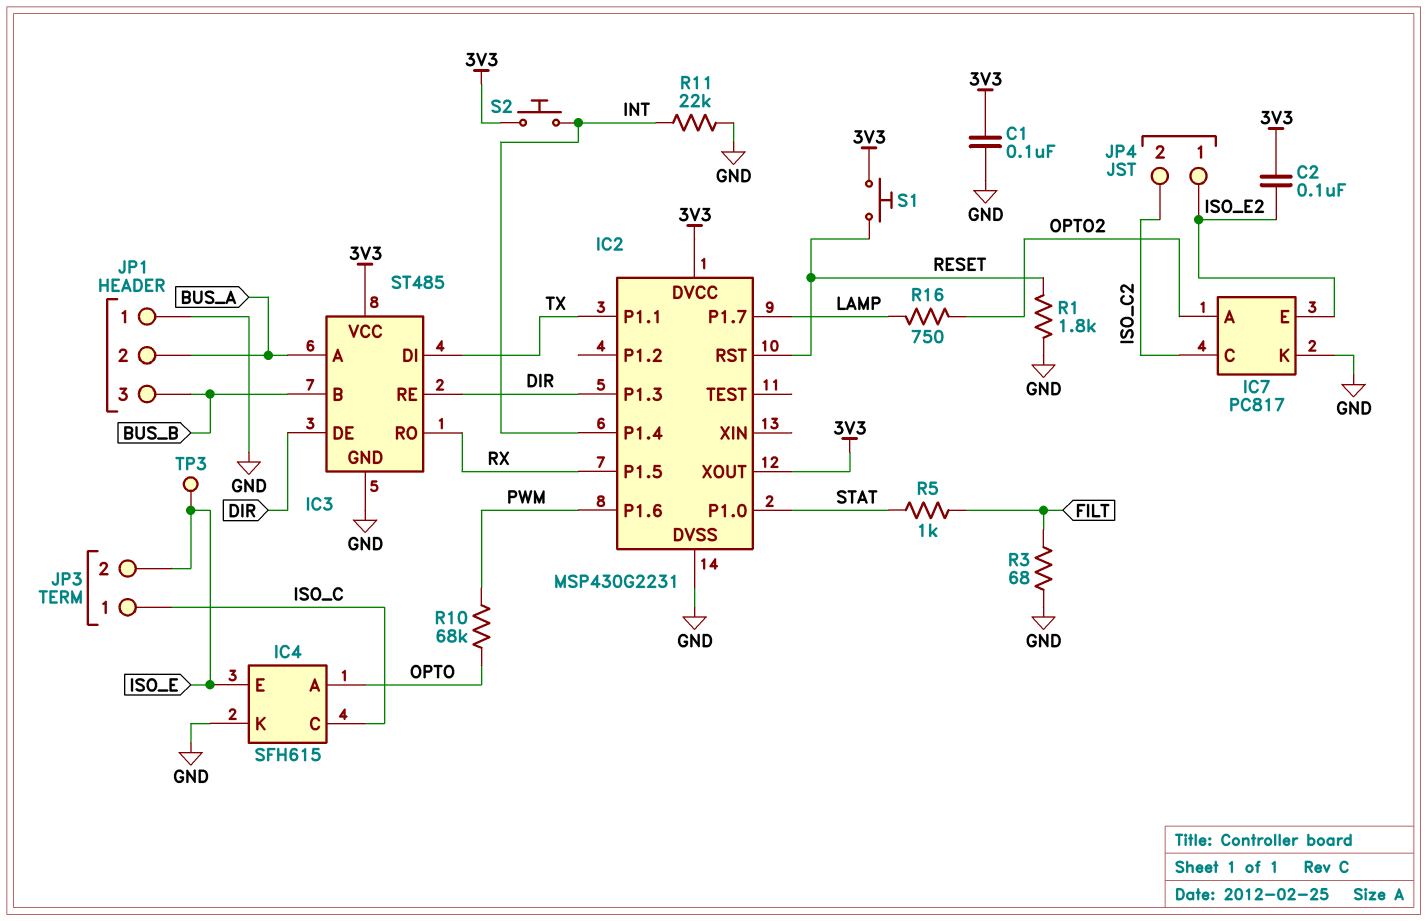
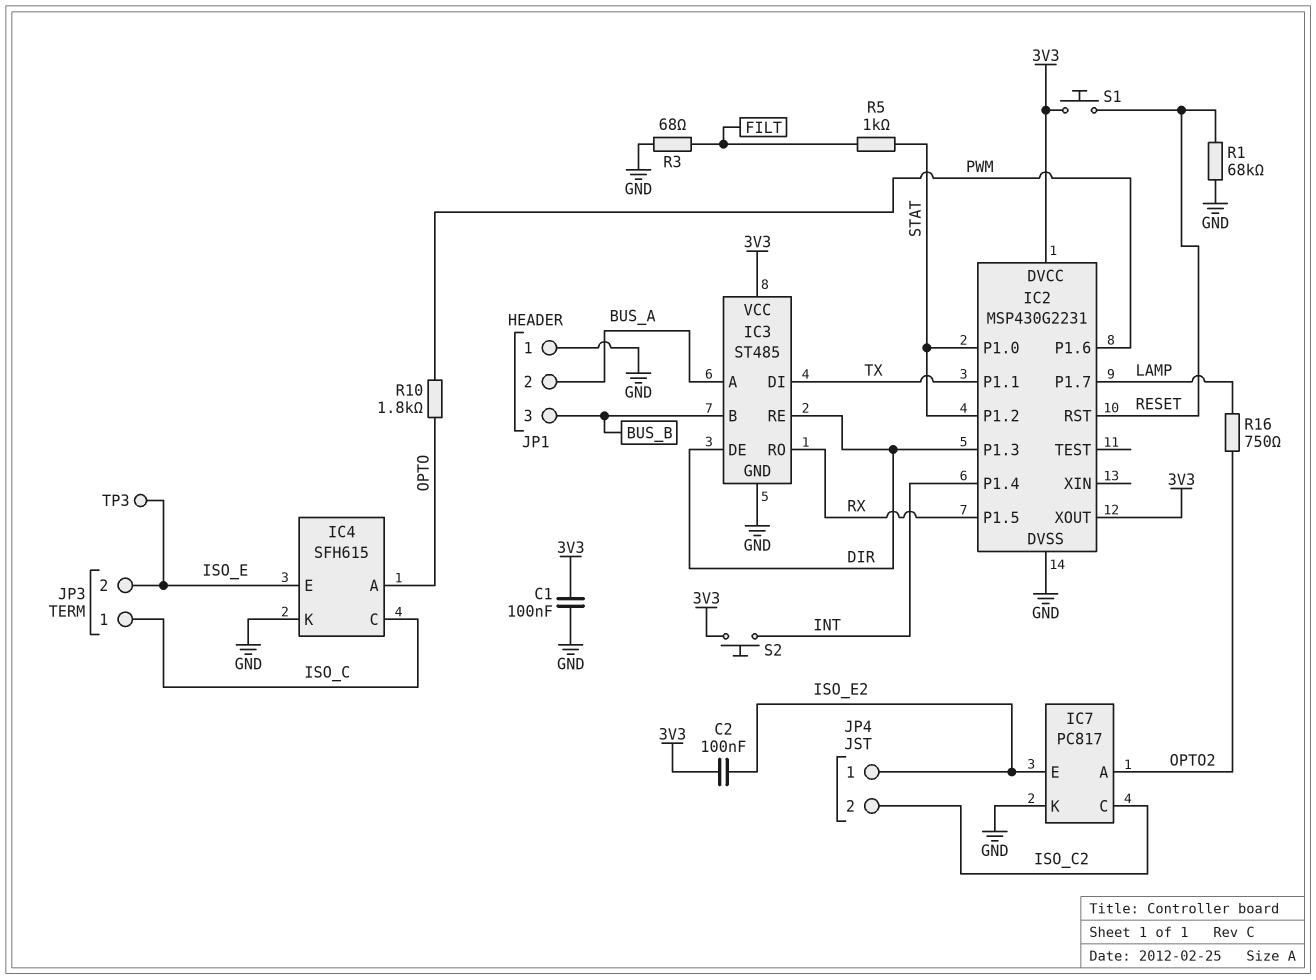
IC2 pin P1.2: none -> STAT
R1: 1.8k (GND, RESET) -> 68k (GND, RESET)
R10: 68k (OPTO, PWM) -> 1.8k (OPTO, PWM)
R11: 22k (GND, INT) -> none

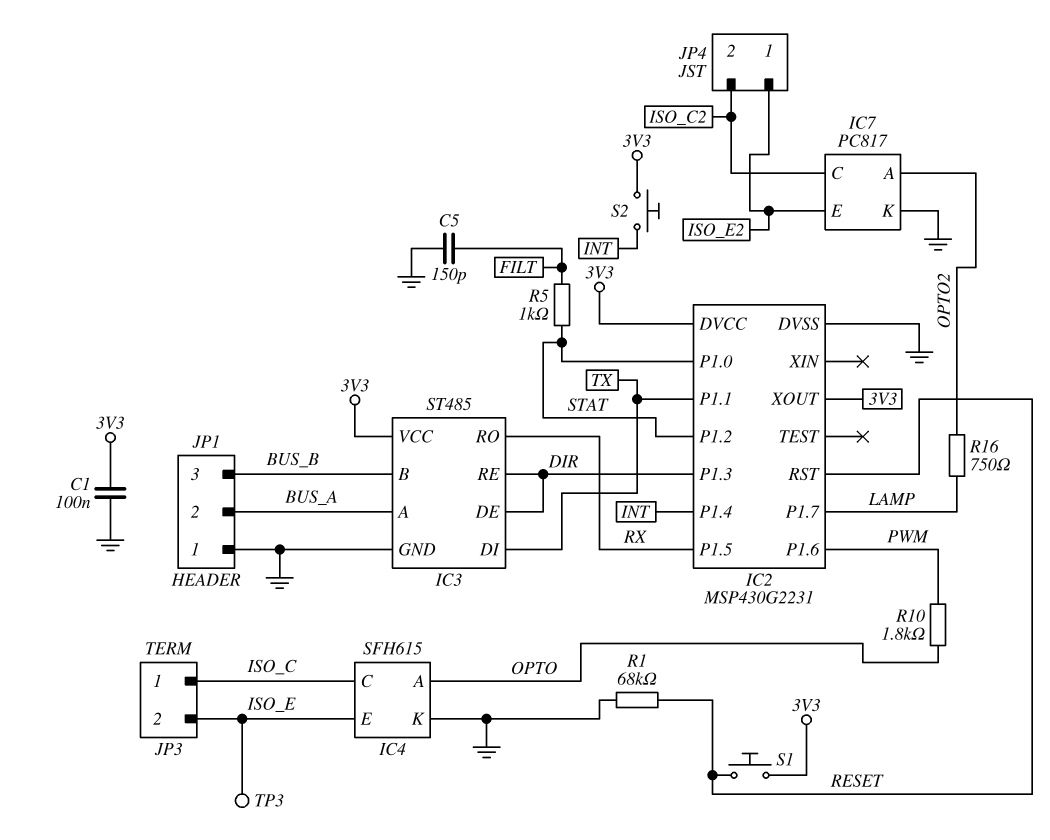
C2: 100nF (3V3, ISO_E2) -> none
C5: none -> 150pF (FILT, GND)
R3: 68 (FILT, GND) -> none

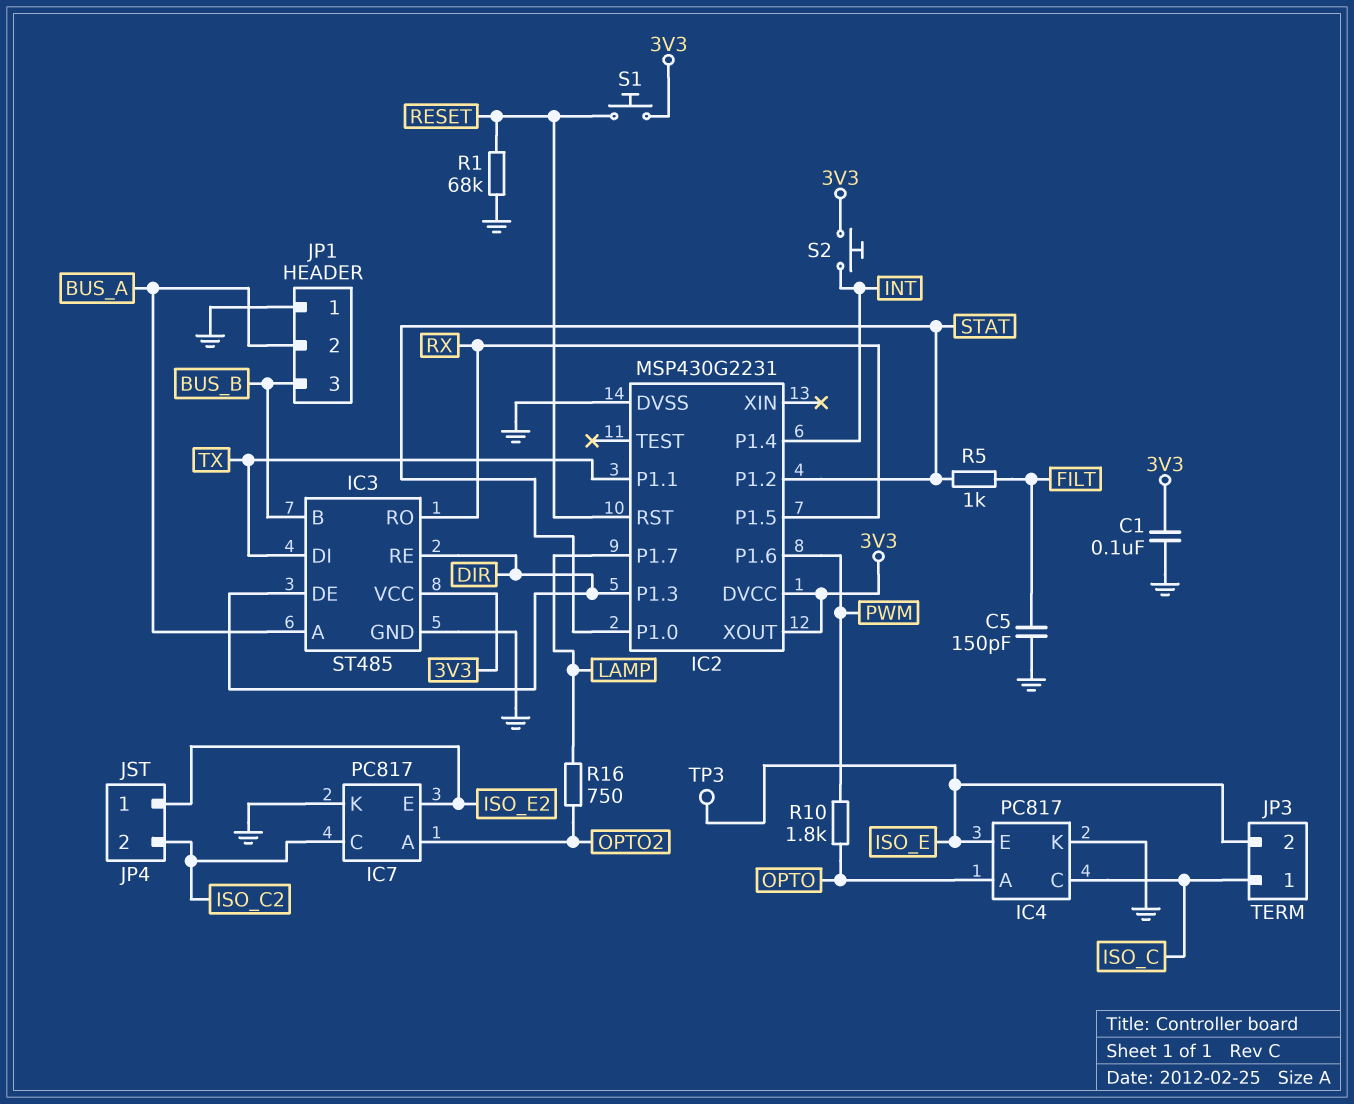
IC4: SFH615 -> PC817

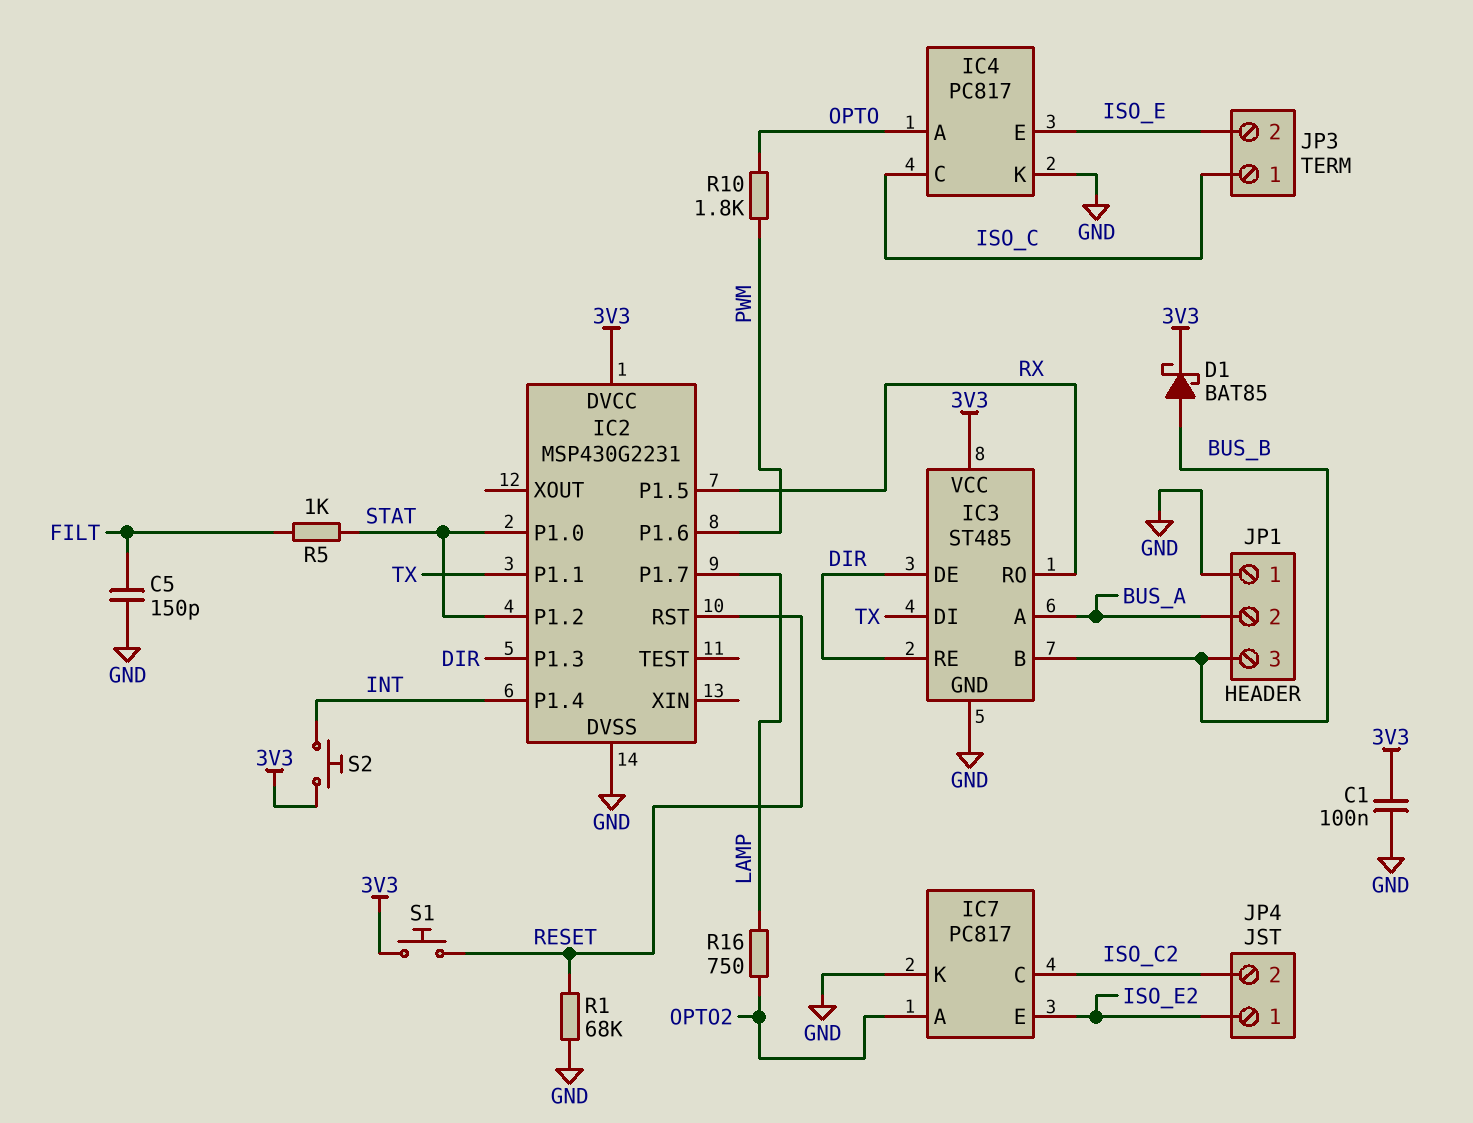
D1: none -> schottky BAT85 (A BUS_B, K 3V3)
IC2 pin XOUT: 3V3 -> none
TP3: test point (ISO_E) -> none

